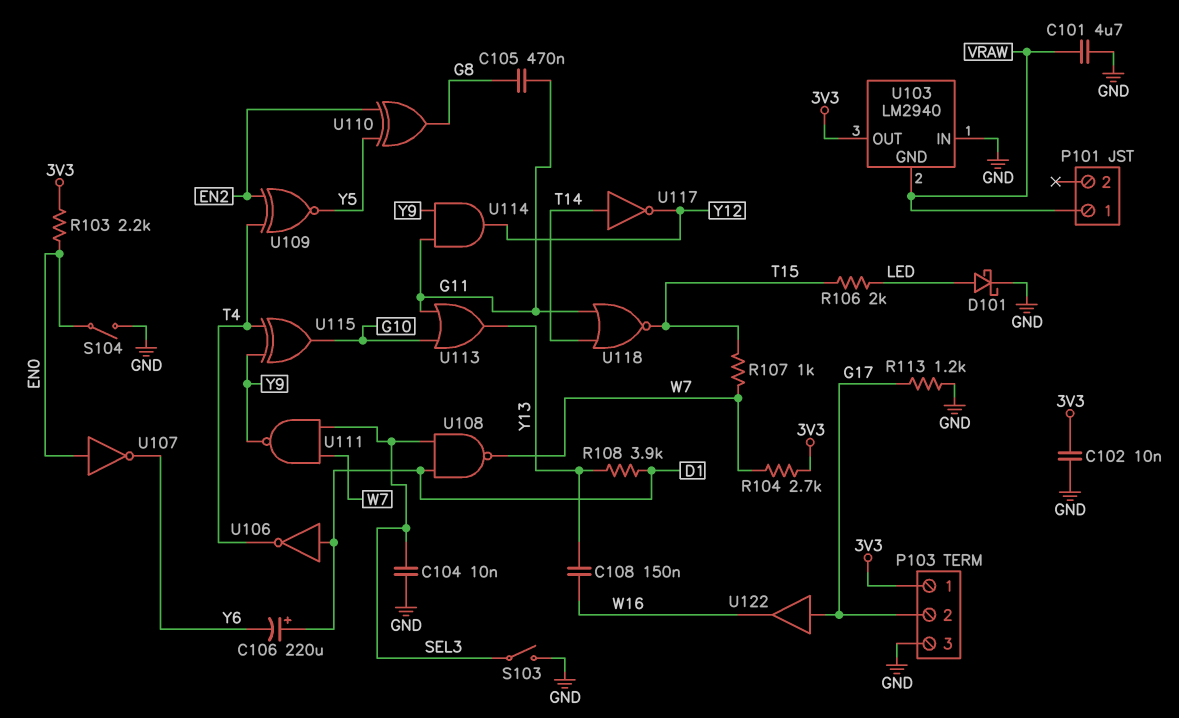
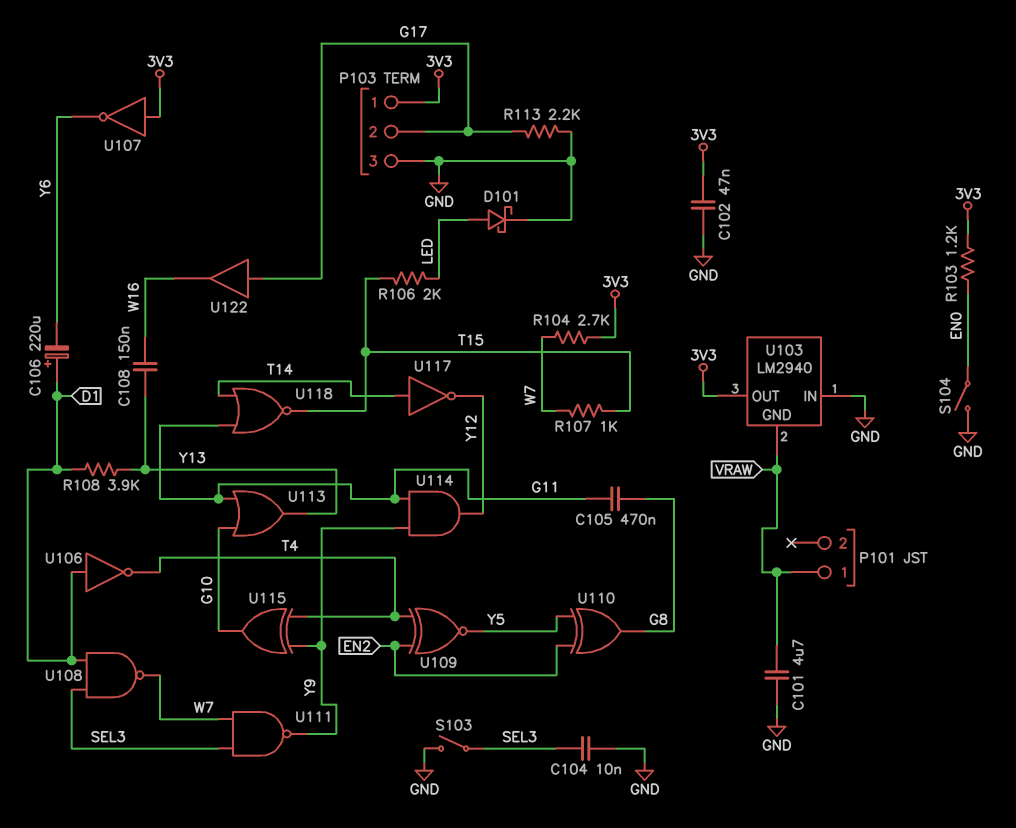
C102: 10nF (3V3, GND) -> 47nF (3V3, GND)
R103: 2.2k (3V3, EN0) -> 1.2k (3V3, EN0)
R113: 1.2k (G17, GND) -> 2.2k (G17, GND)
U107: NOT (in EN0, out Y6) -> NOT (in 3V3, out Y6)

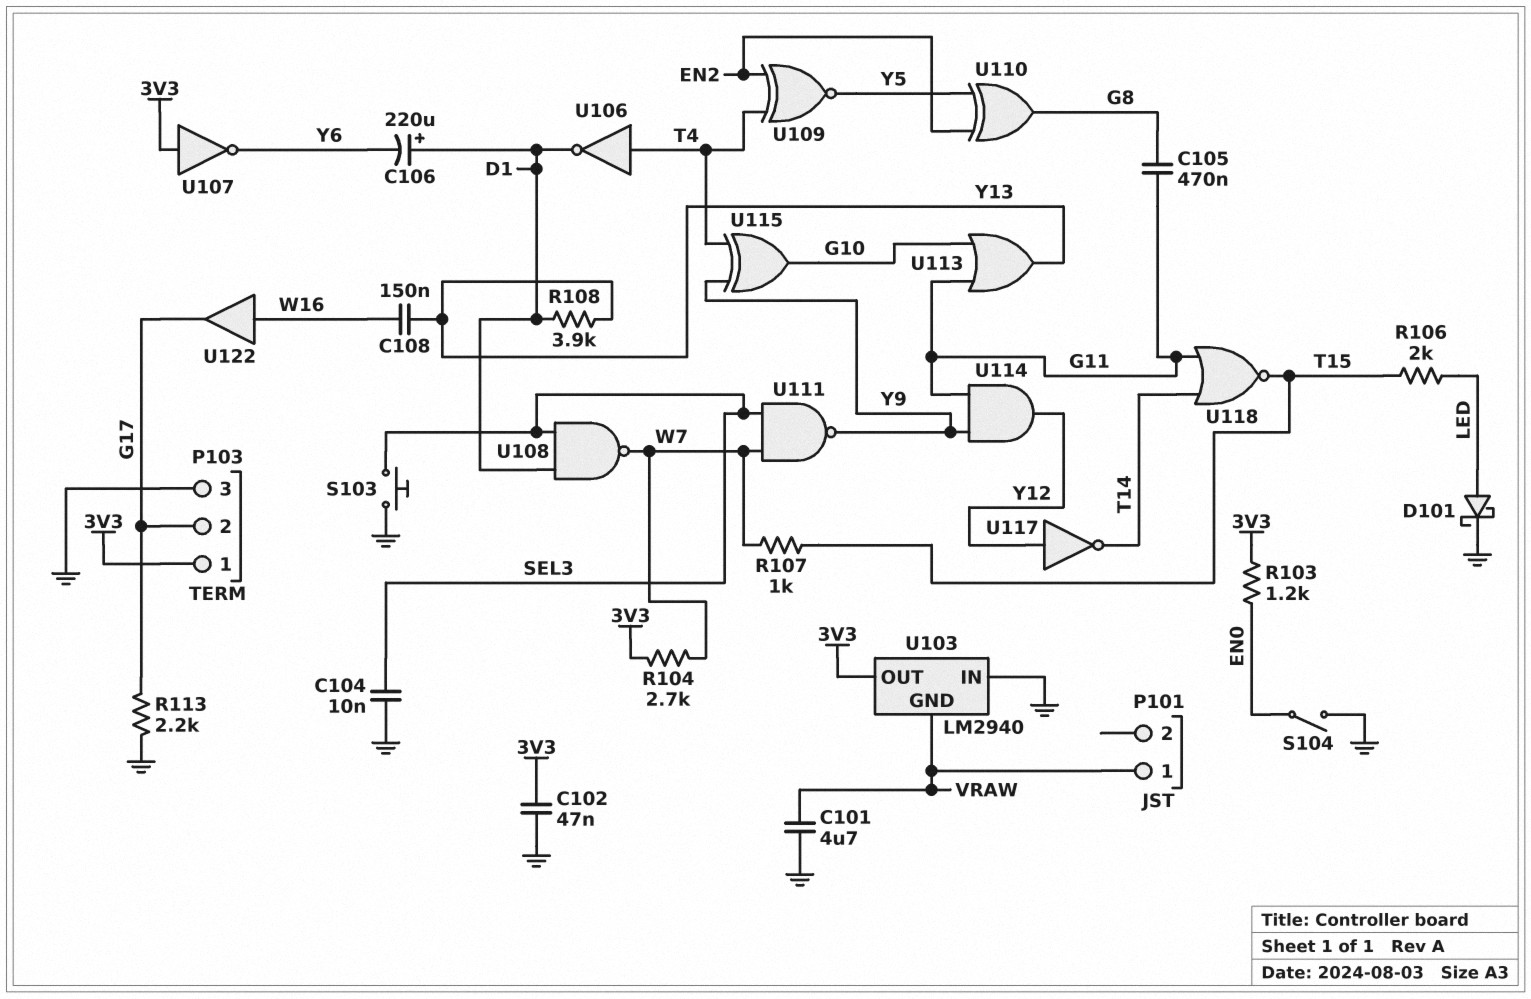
S103: switch (GND, SEL3) -> button (GND, SEL3)
U106: NOT (in D1, out T4) -> NOT (in T4, out D1)
U117: NOT (in T14, out Y12) -> NOT (in Y12, out T14)
U122: buffer (in G17, out W16) -> buffer (in W16, out G17)

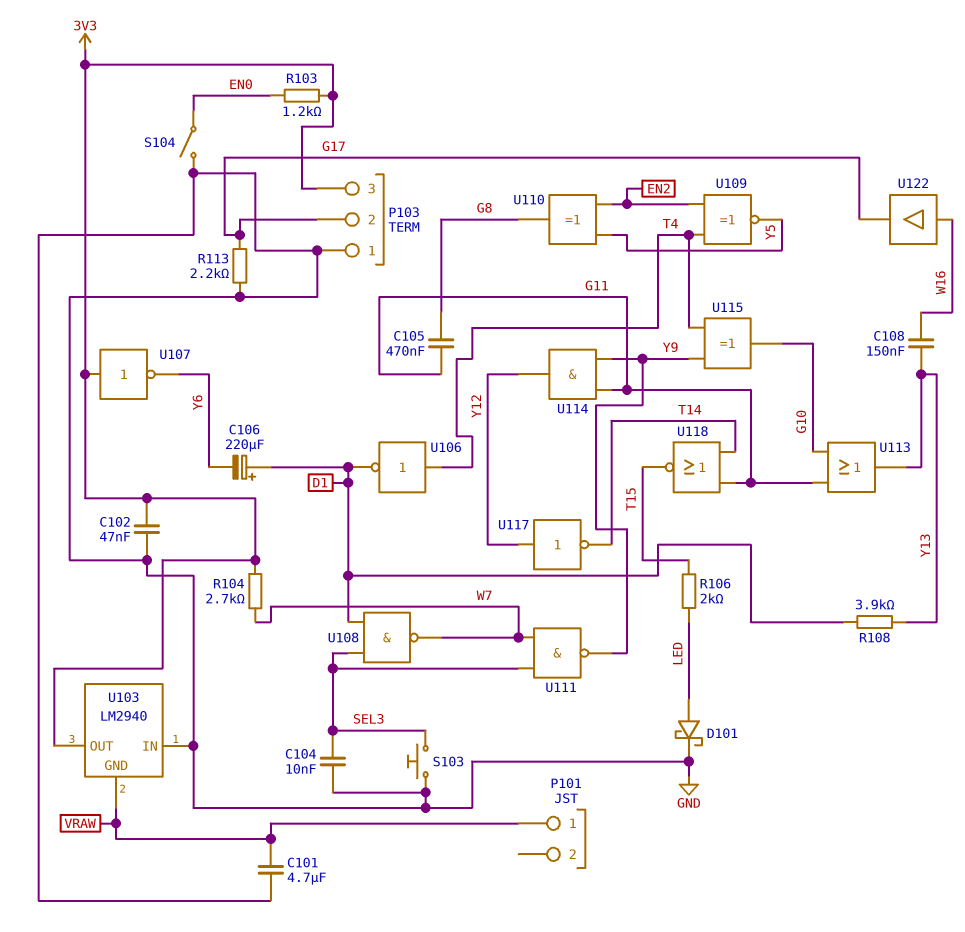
P103 pin 1: 3V3 -> GND
P103 pin 3: GND -> 3V3
R107: 1k (T15, W7) -> none

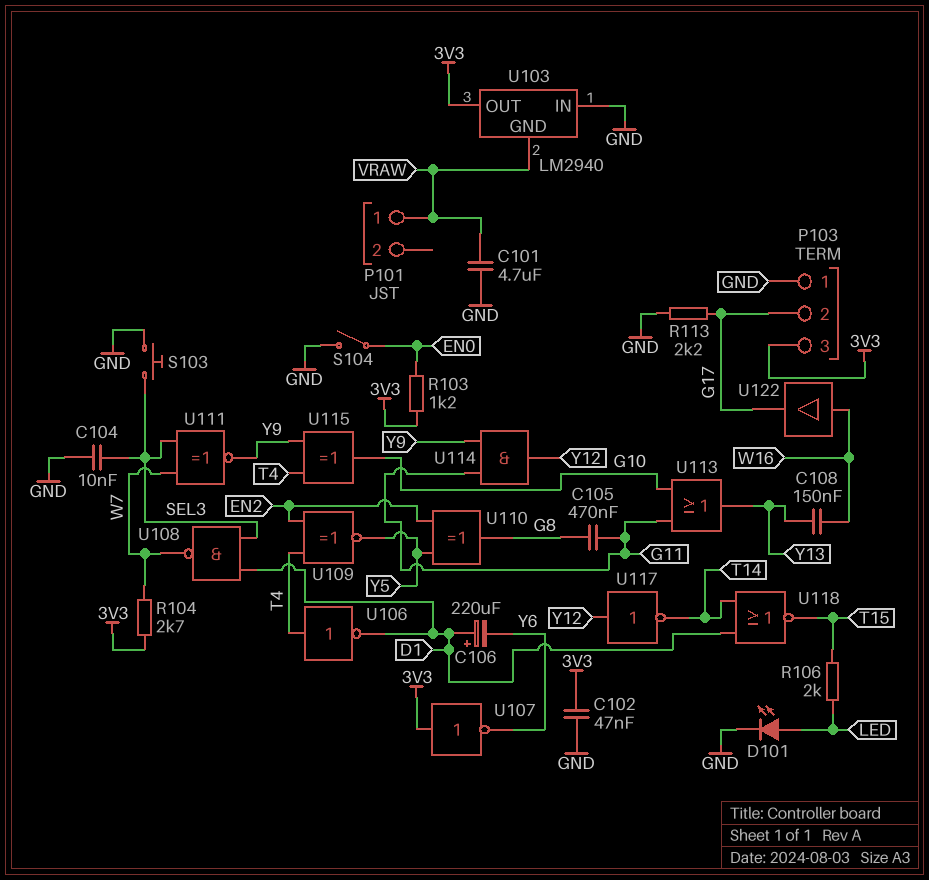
D101: schottky (A LED, K GND) -> LED (A LED, K GND)
R108: 3.9k (D1, Y13) -> none
U111: NAND (in SEL3, in W7, out Y9) -> XNOR (in SEL3, in W7, out Y9)
U118: NOR (in G11, in T14, out T15) -> NOR (in D1, in T14, out T15)

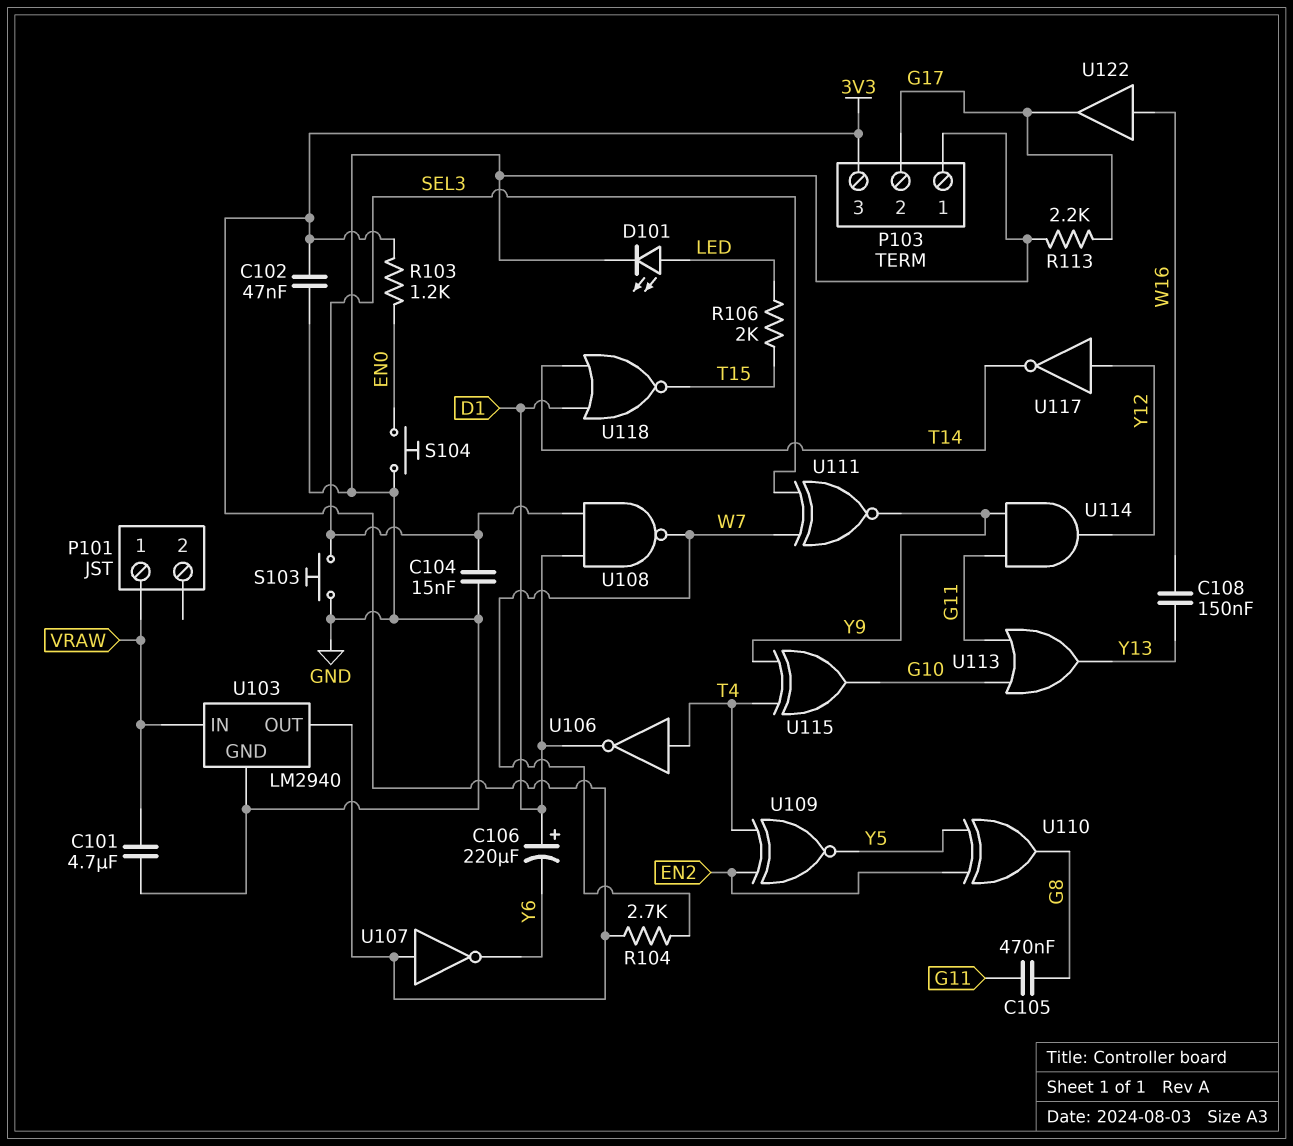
C104: 10nF (GND, SEL3) -> 15nF (GND, SEL3)
S104: switch (EN0, GND) -> button (EN0, GND)
U103 pin GND: VRAW -> GND
U103 pin IN: GND -> VRAW

